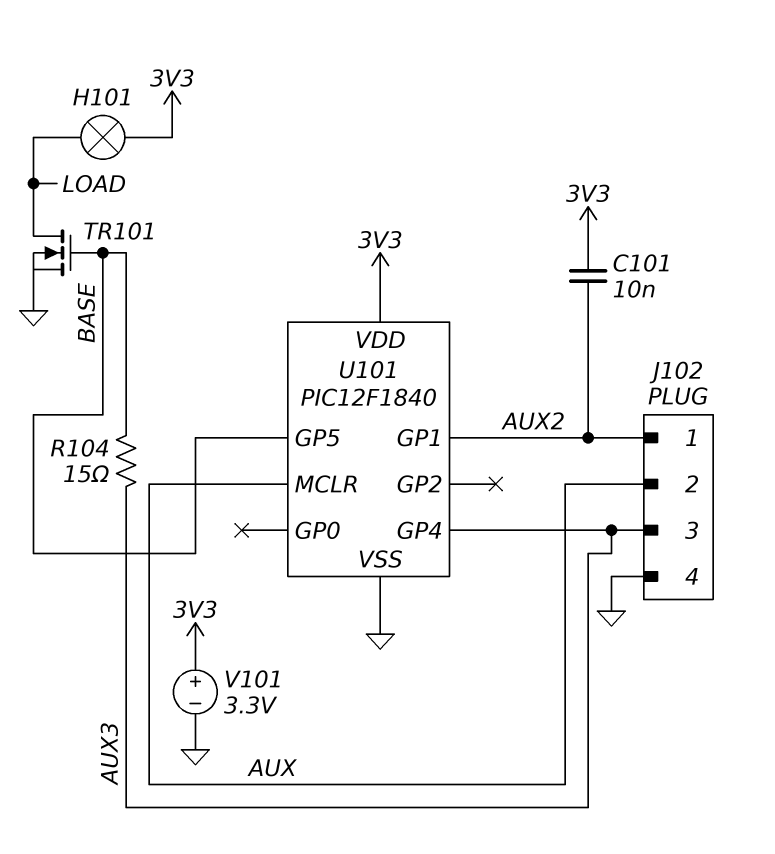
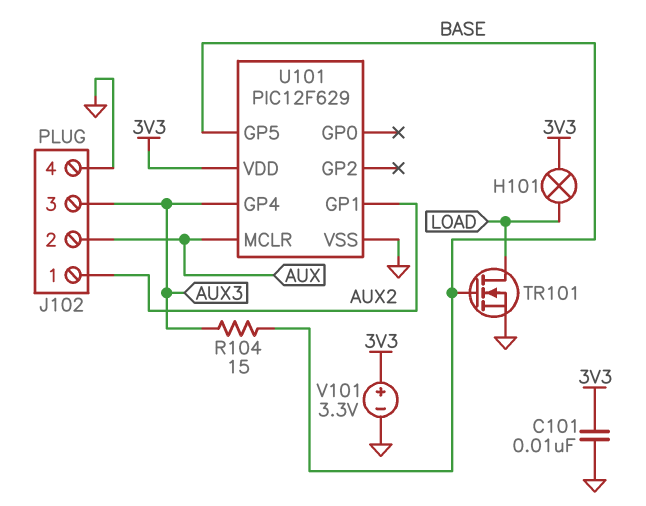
C101: 10nF (3V3, AUX2) -> 10nF (3V3, GND)
U101: PIC12F1840 -> PIC12F629

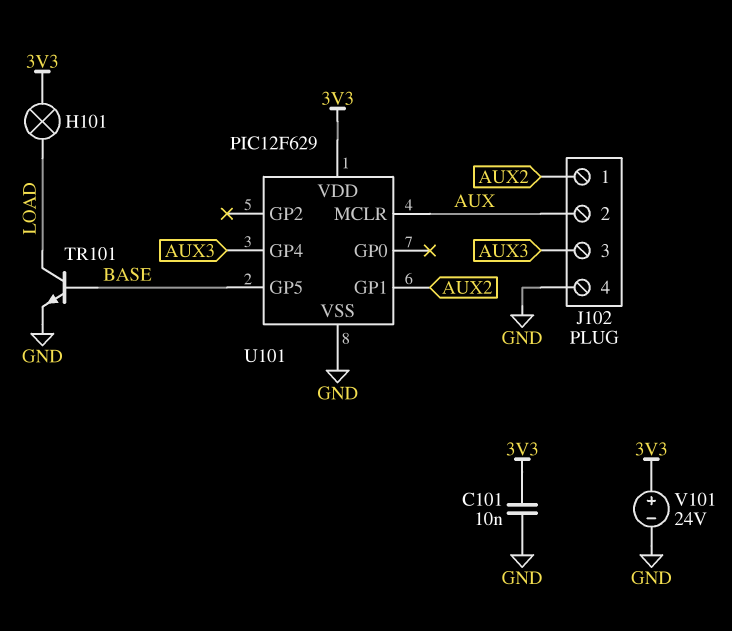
R104: 15 (AUX3, BASE) -> none
TR101: NMOS (G BASE, D LOAD, S GND) -> NPN (B BASE, C LOAD, E GND)
V101: 3.3V (plus 3V3, minus GND) -> 24V (plus 3V3, minus GND)

